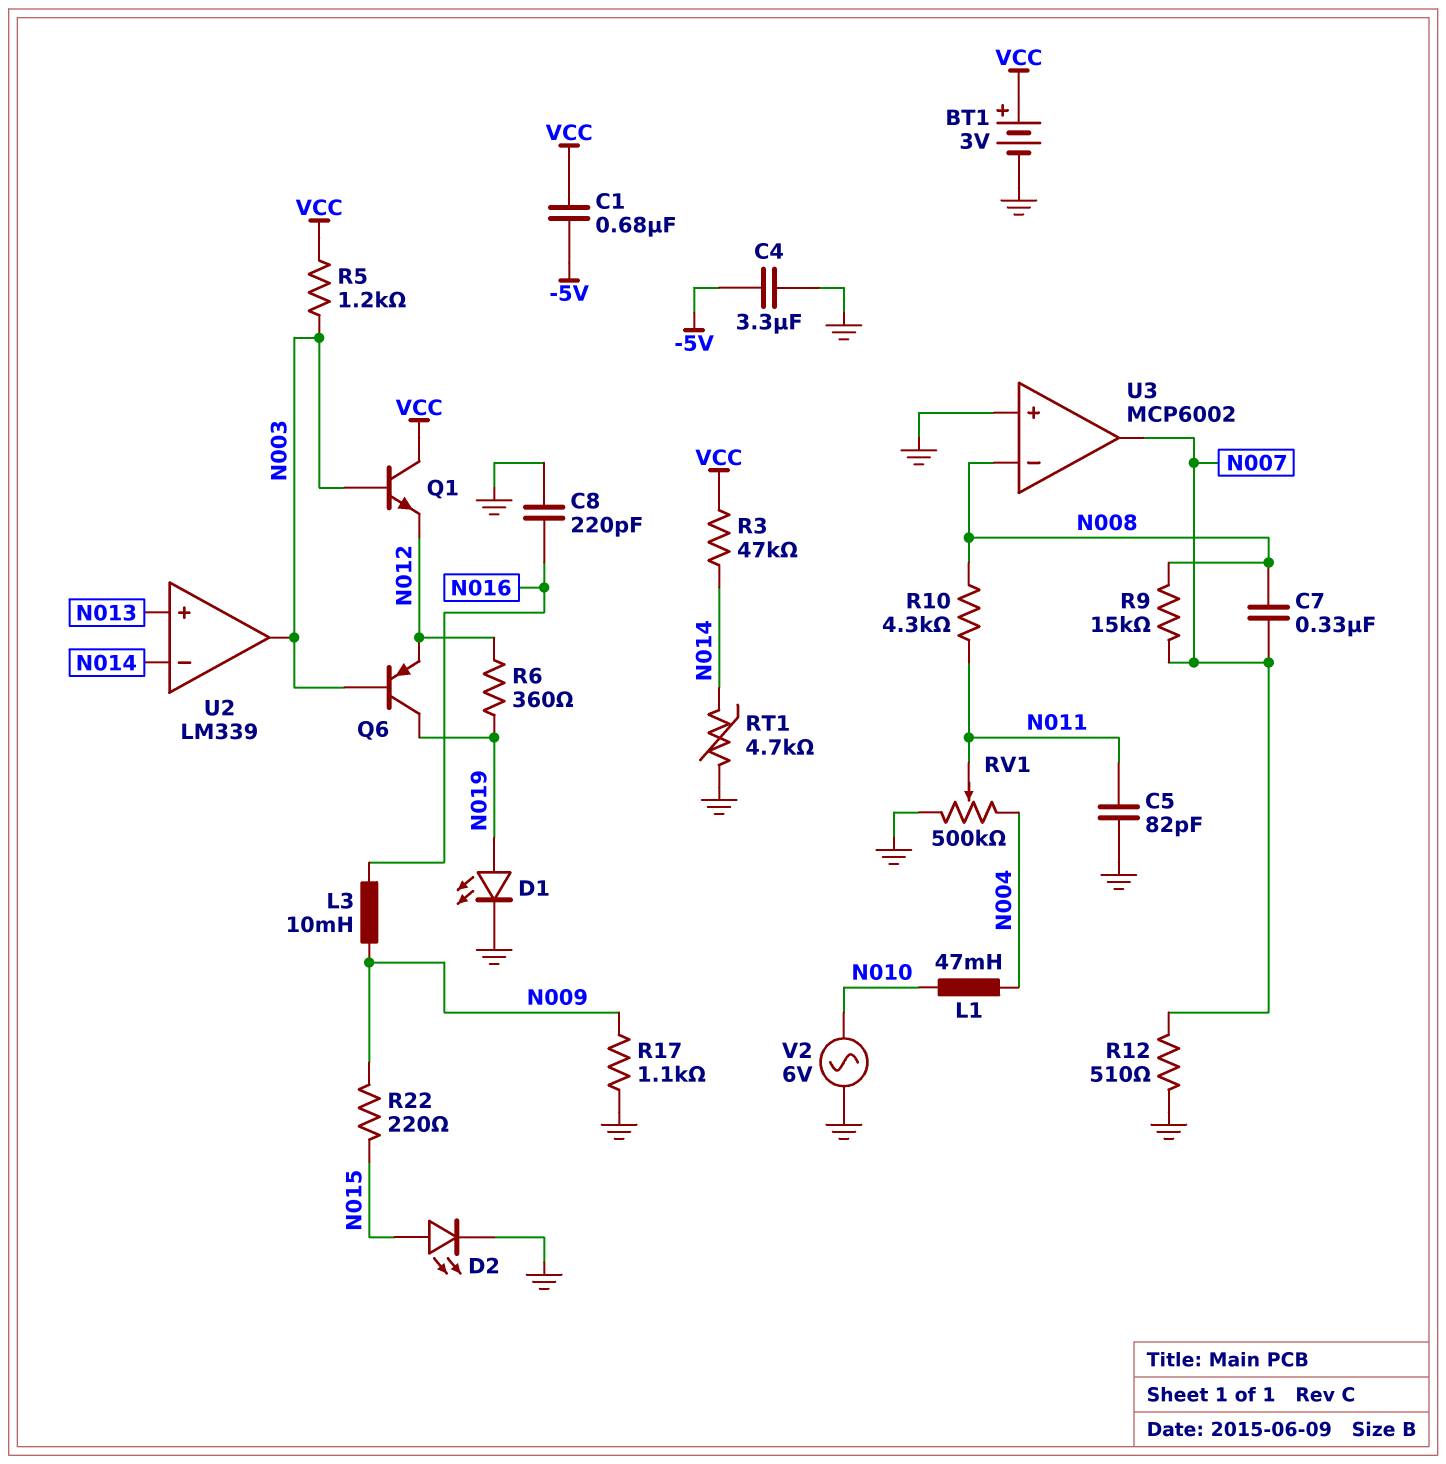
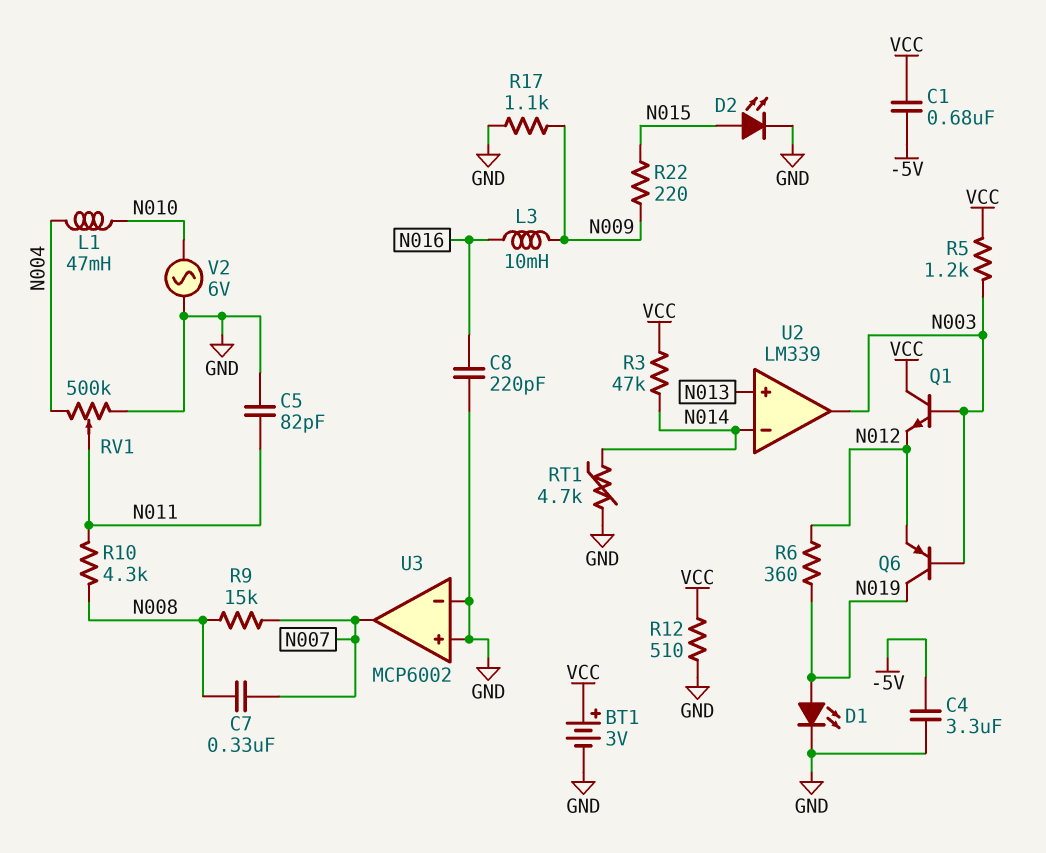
R12: 510 (GND, N007) -> 510 (GND, VCC)
U3 pin in-: N008 -> GND

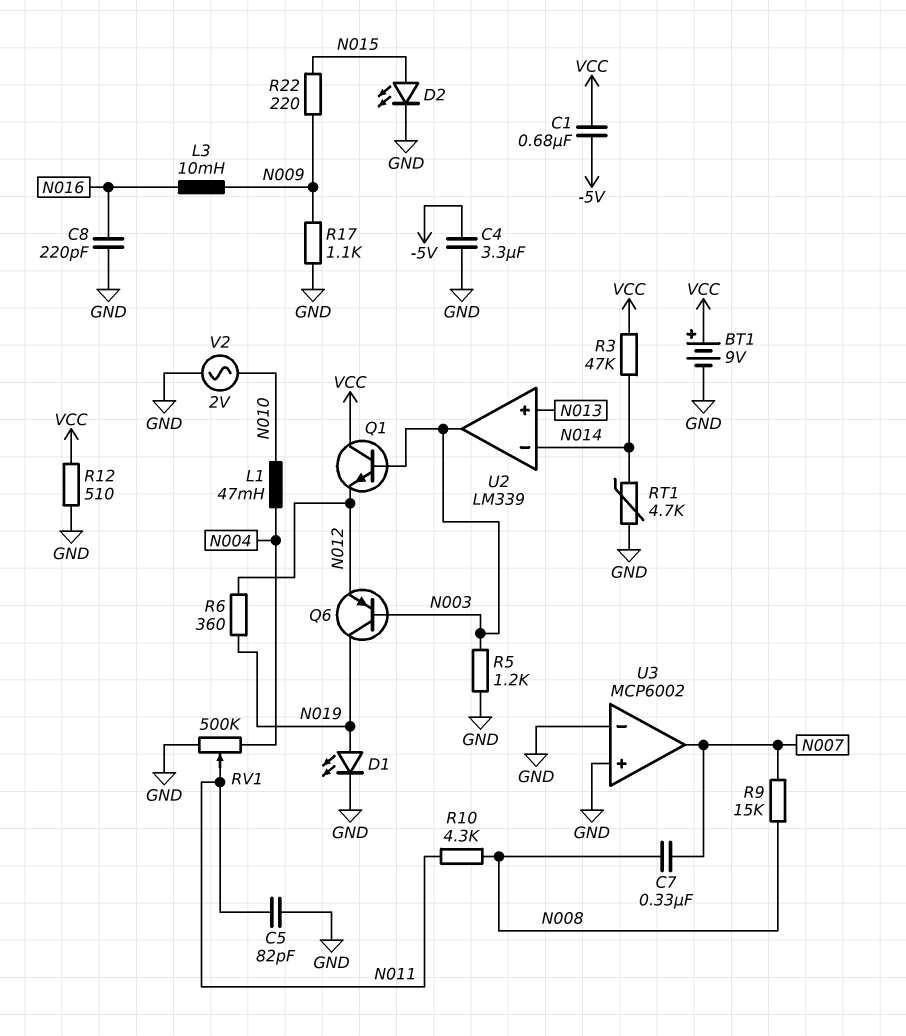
BT1: 3V (plus VCC, minus GND) -> 9V (plus VCC, minus GND)
R5: 1.2k (N003, VCC) -> 1.2k (GND, N003)
V2: AC 6V (GND, N010) -> AC 2V (GND, N010)

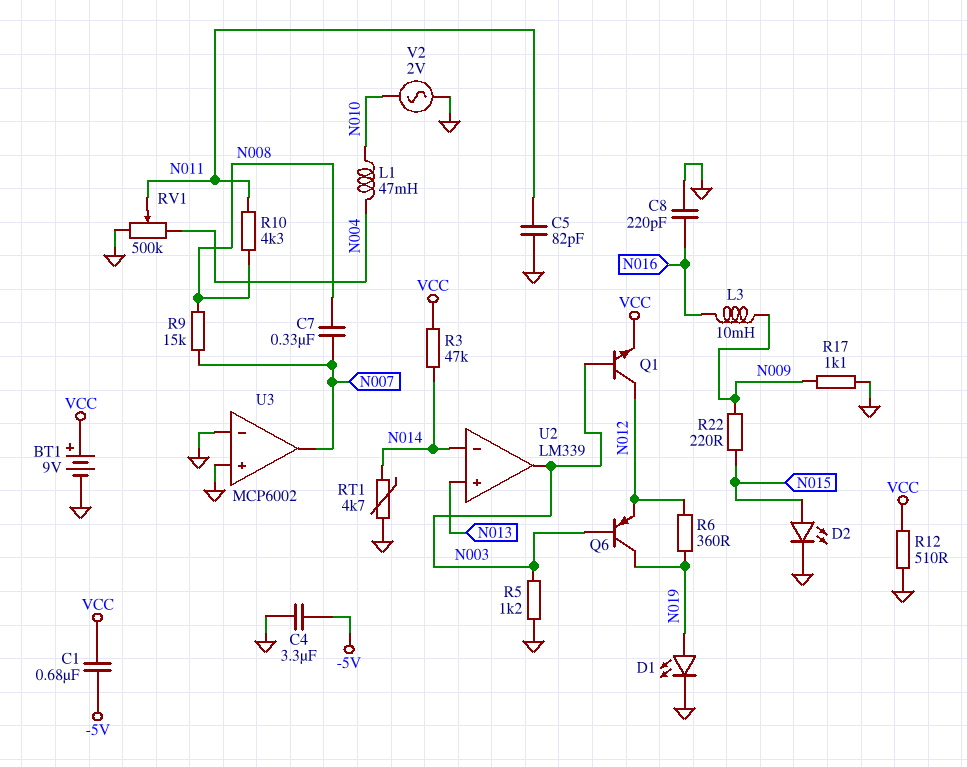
Q1: NPN (B N003, C VCC, E N012) -> NPN (B N003, C N012, E VCC)

